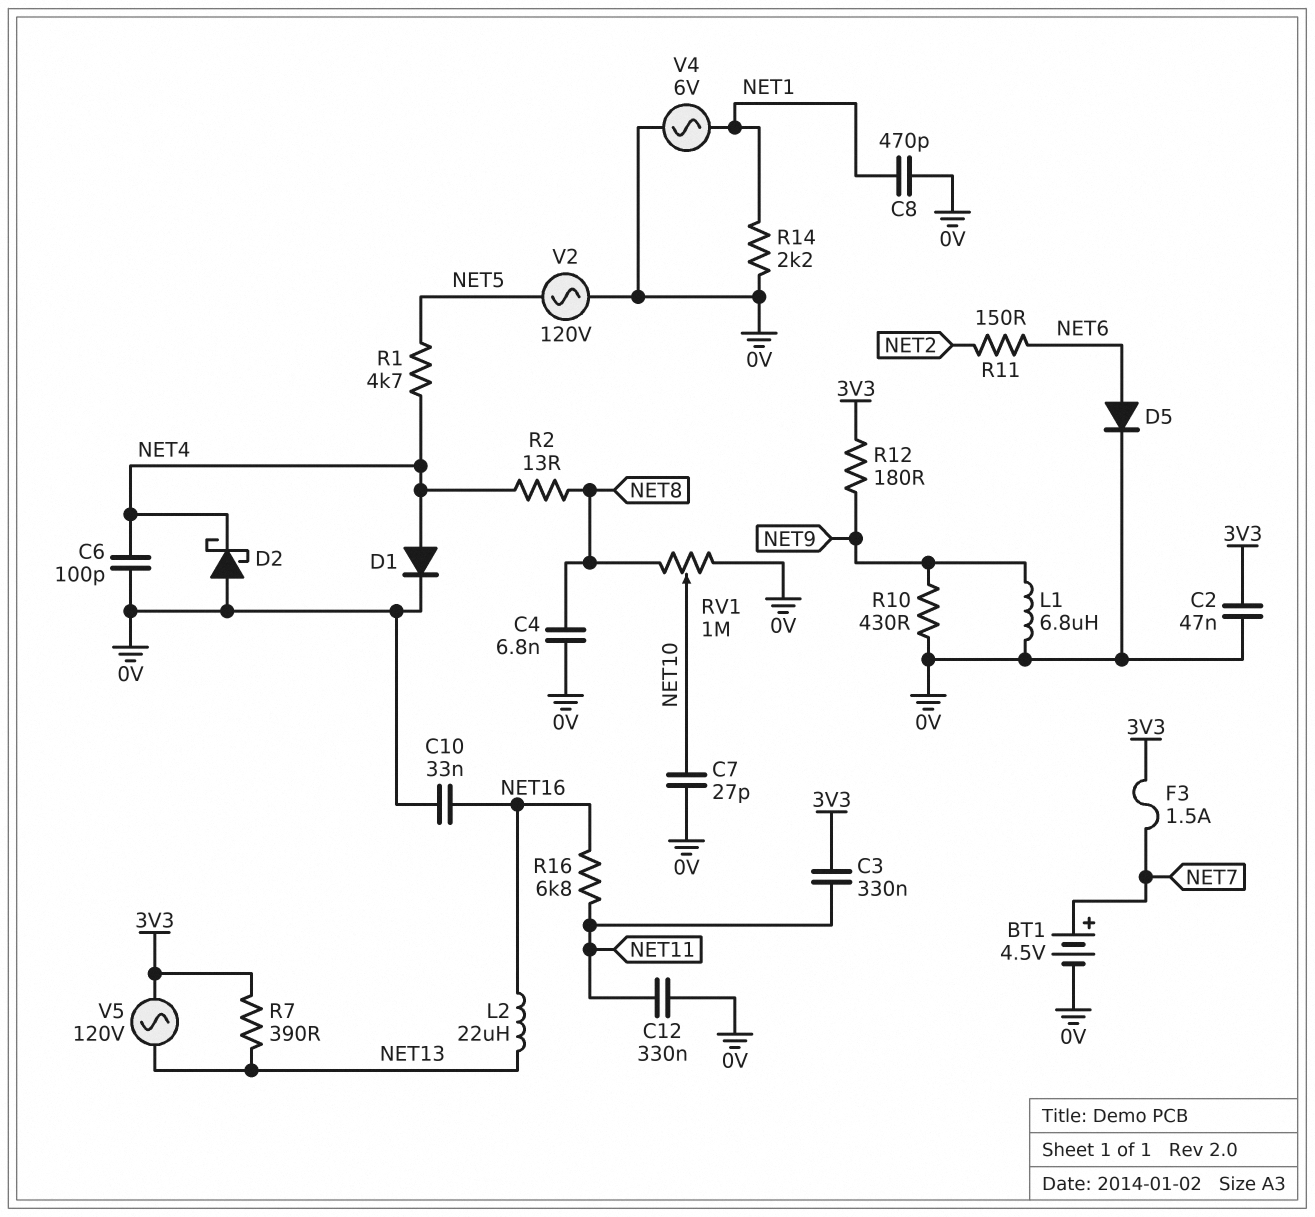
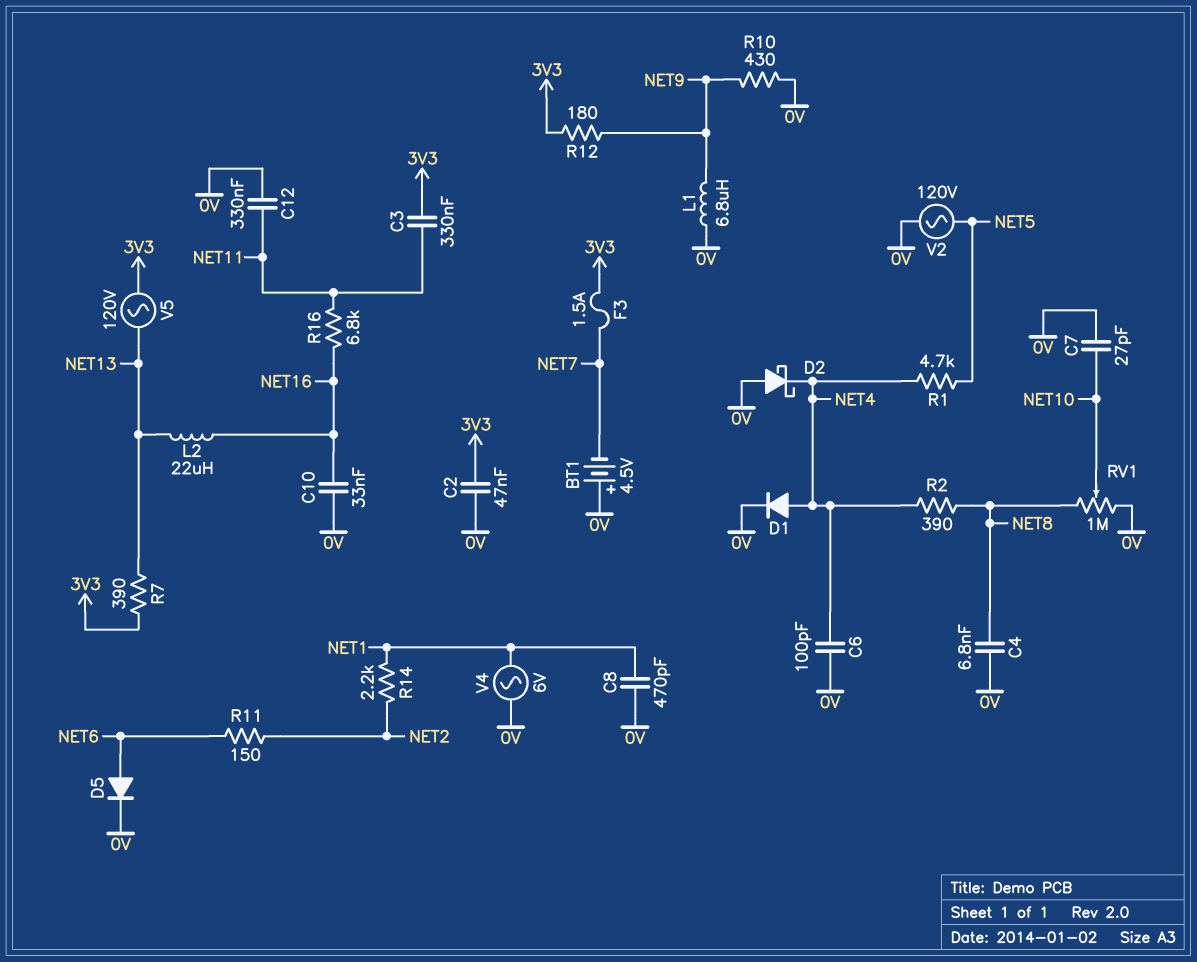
BT1: 4.5V (plus NET7, minus 0V) -> 4.5V (plus 0V, minus NET7)
R2: 13 (NET4, NET8) -> 390 (NET4, NET8)
R14: 2.2k (0V, NET1) -> 2.2k (NET1, NET2)

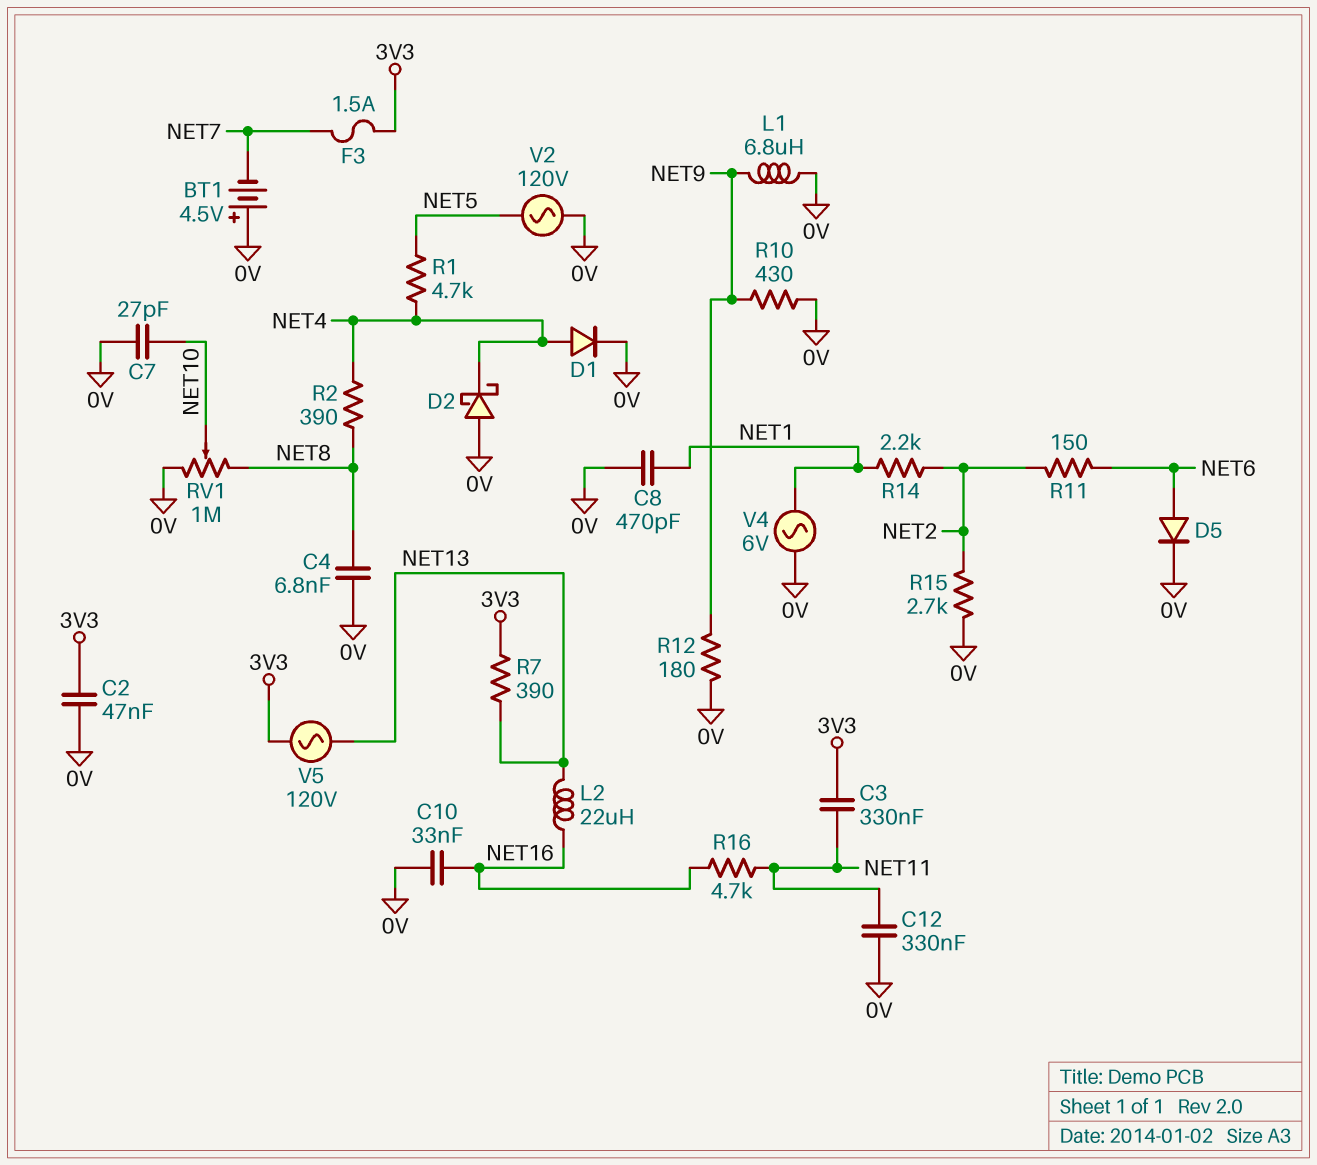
C6: 100pF (0V, NET4) -> none
R12: 180 (3V3, NET9) -> 180 (0V, NET9)
R15: none -> 2.7k (0V, NET2)
R16: 6.8k (NET11, NET16) -> 4.7k (NET11, NET16)

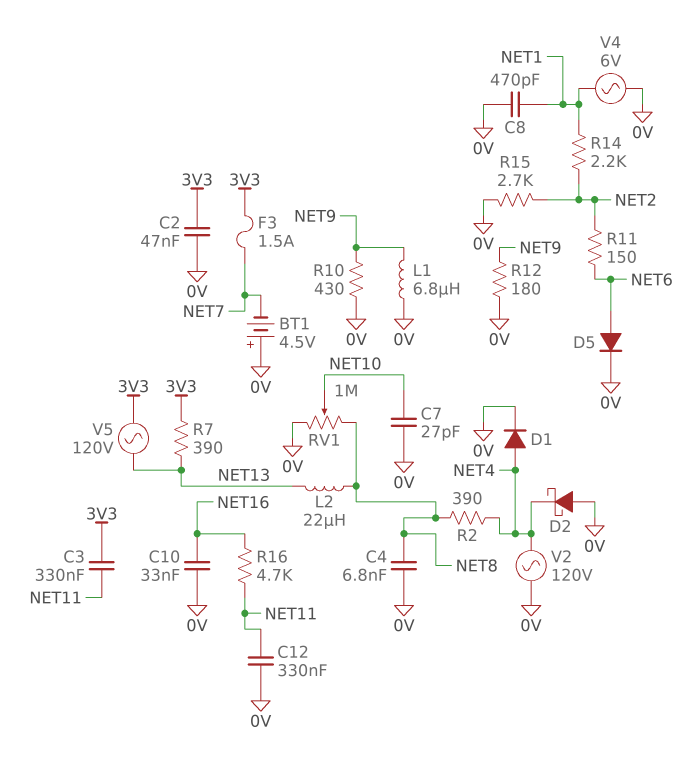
L2: 22uH (NET13, NET16) -> 22uH (NET8, NET13)
R1: 4.7k (NET4, NET5) -> none
V2: AC 120V (0V, NET5) -> AC 120V (0V, NET4)

